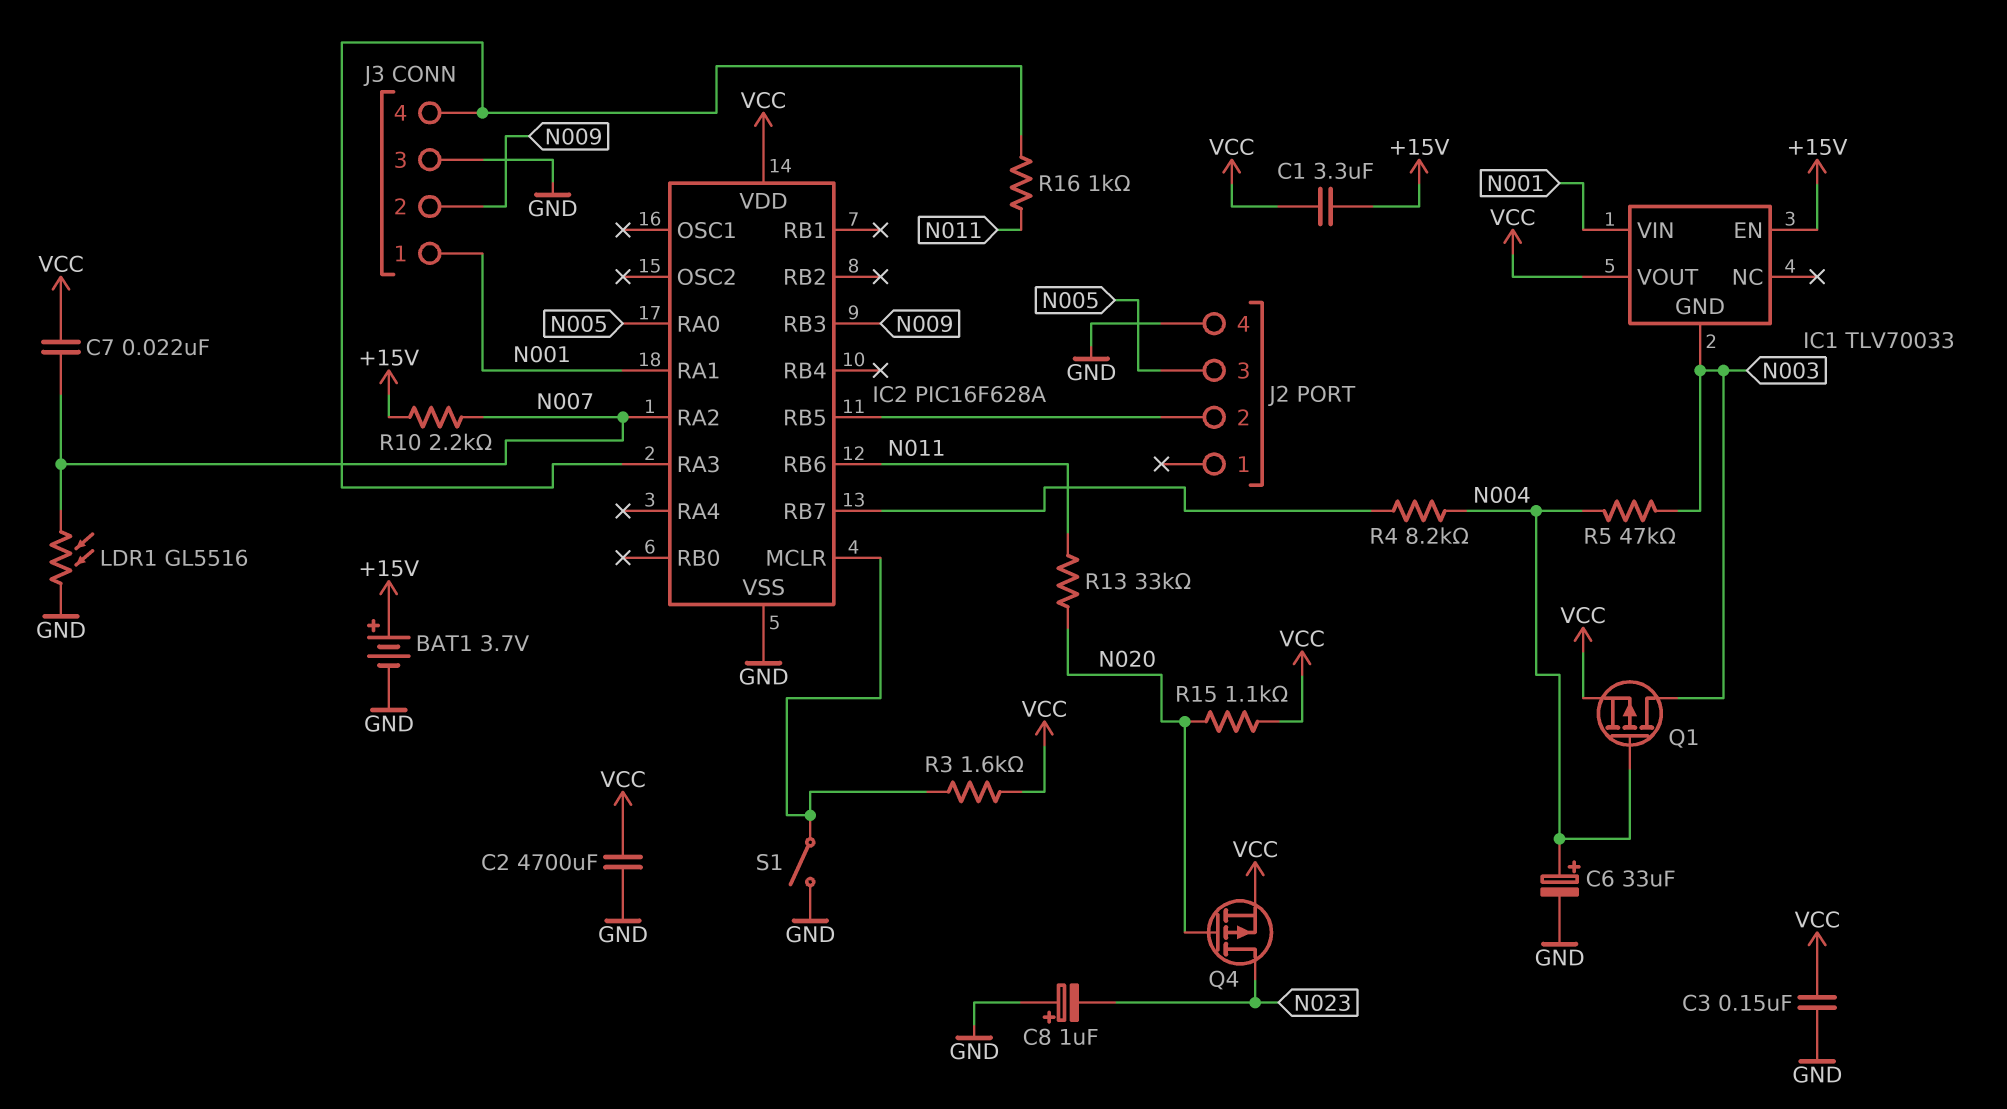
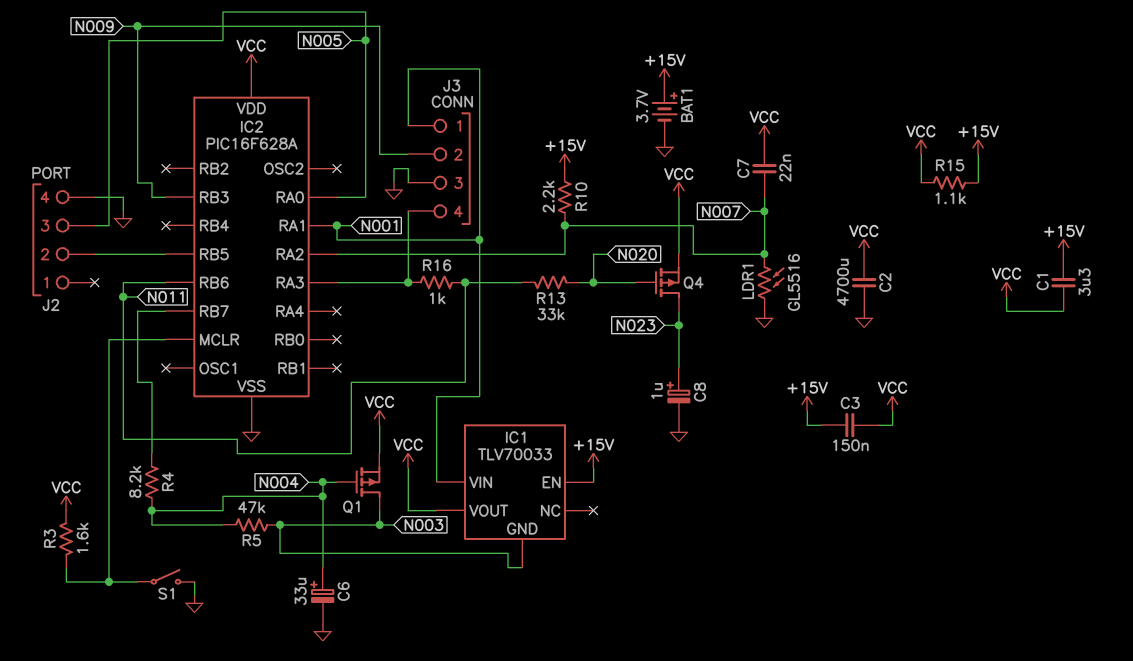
C3: 150nF (GND, VCC) -> 150nF (+15V, VCC)
C8: 1uF (plus GND, minus N023) -> 1uF (plus N023, minus GND)
R15: 1.1k (N020, VCC) -> 1.1k (+15V, VCC)

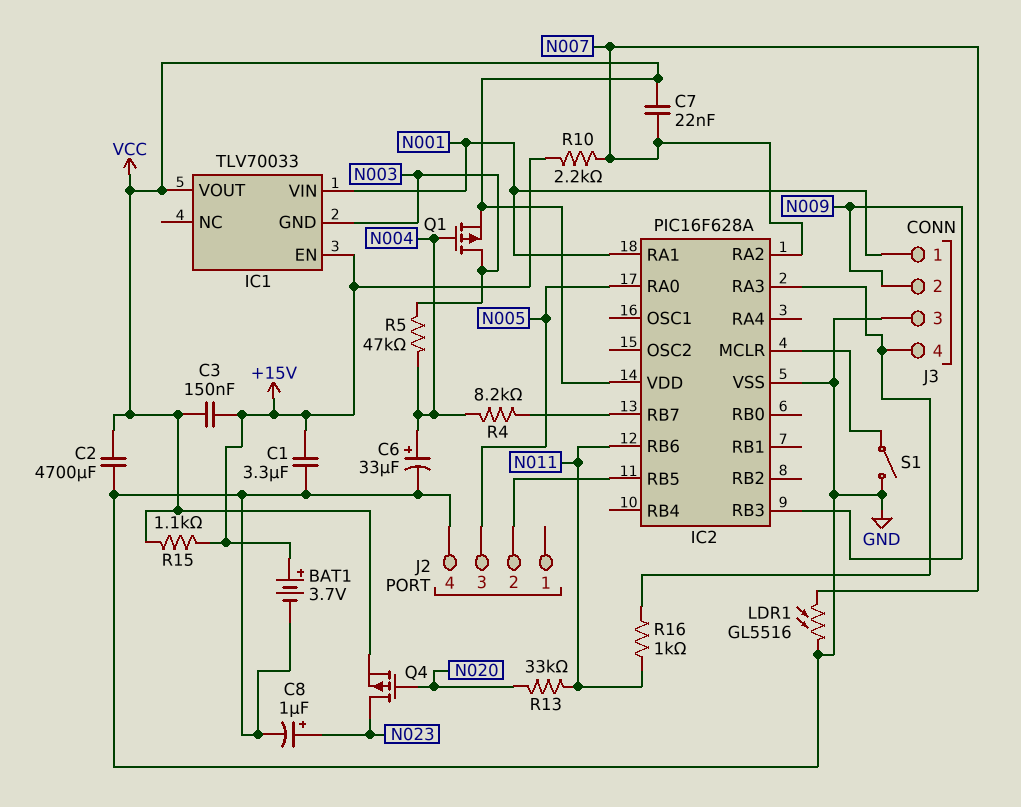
C1: 3.3uF (+15V, VCC) -> 3.3uF (+15V, GND)
R3: 1.6k (IC2/MCLR, VCC) -> none

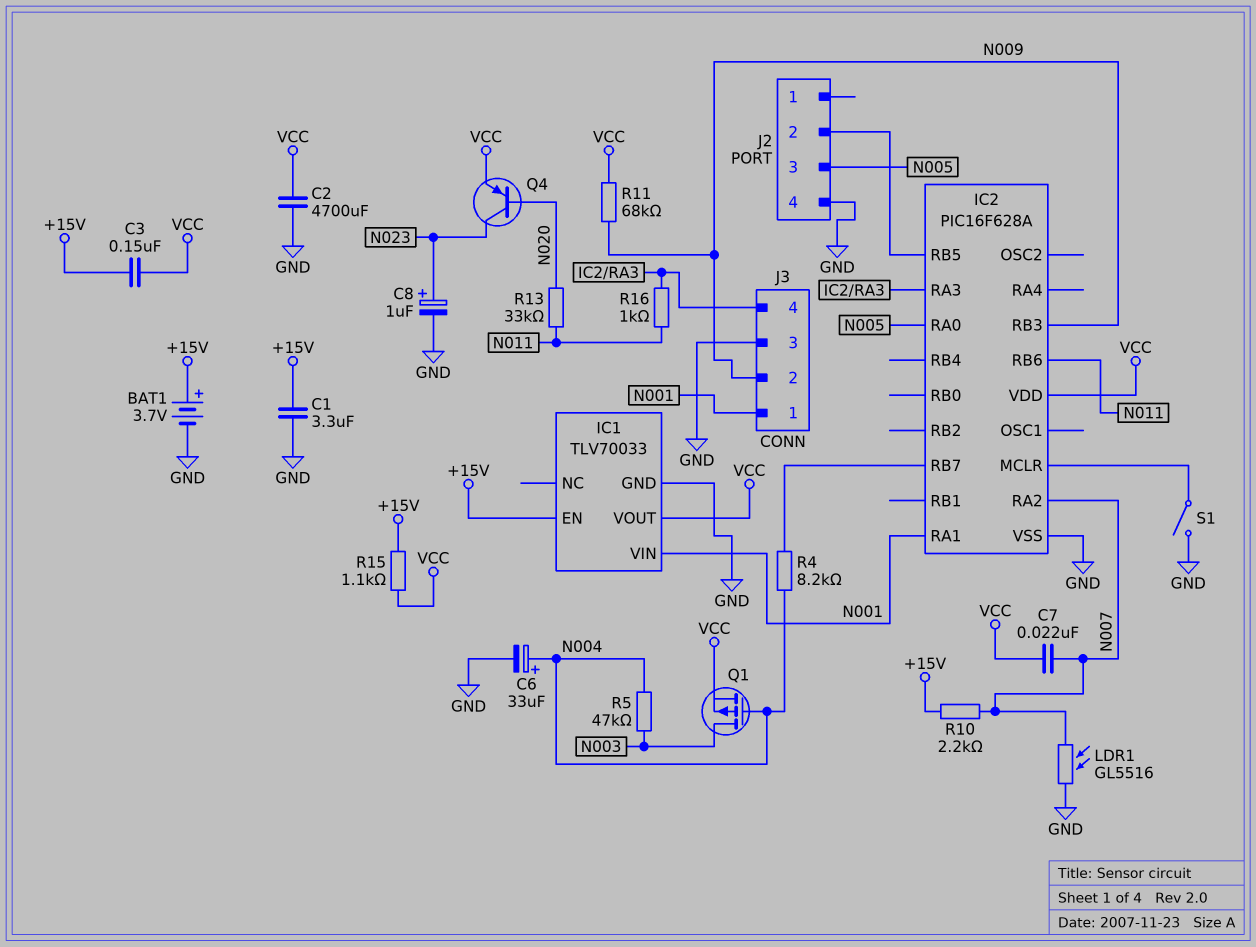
IC1 pin GND: N003 -> GND
Q4: PMOS (G N020, D N023, S VCC) -> PNP (B N020, C N023, E VCC)
R11: none -> 68k (N009, VCC)

